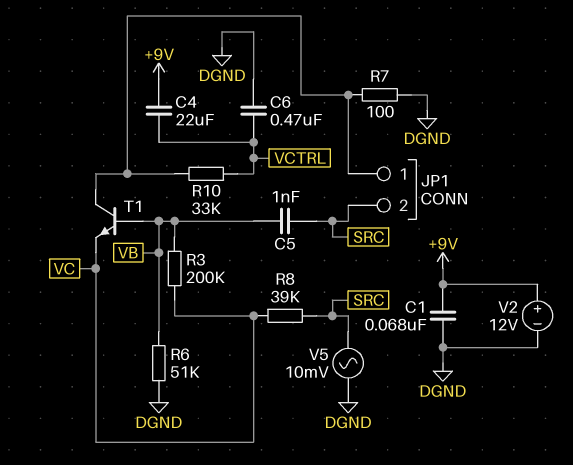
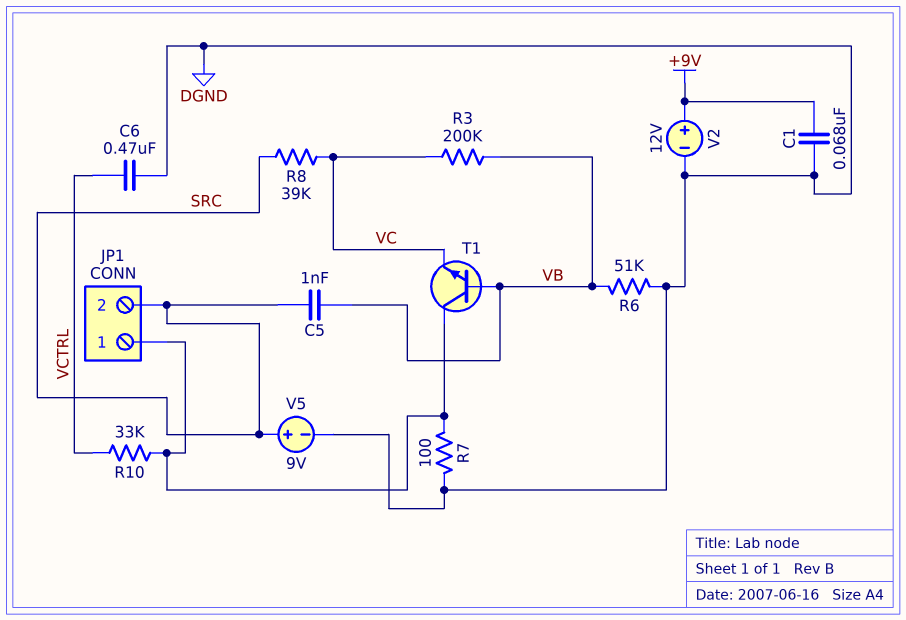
C4: 22uF (+9V, VCTRL) -> none
V5: AC 10mV (DGND, SRC) -> 9V (plus SRC, minus DGND)

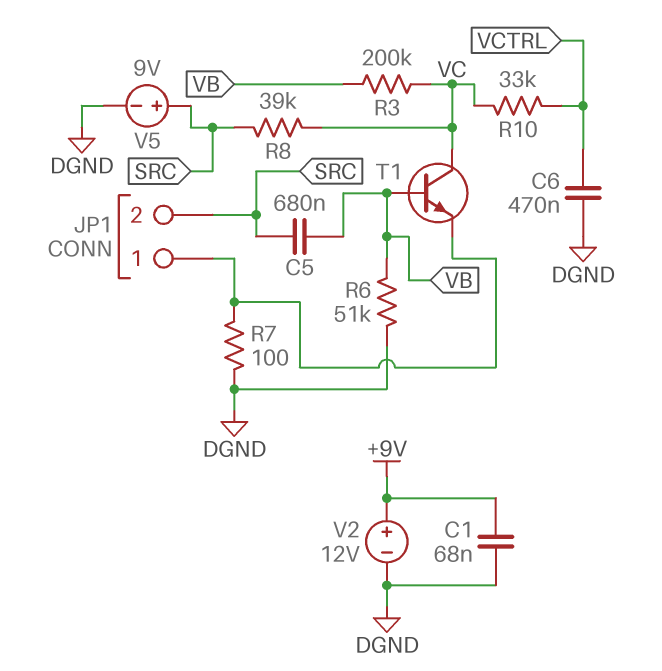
C5: 1nF (SRC, VB) -> 680nF (SRC, VB)
R10: 33k (JP1/1, VCTRL) -> 33k (VC, VCTRL)
T1: NPN (B VB, C JP1/1, E VC) -> NPN (B VB, C VC, E JP1/1)

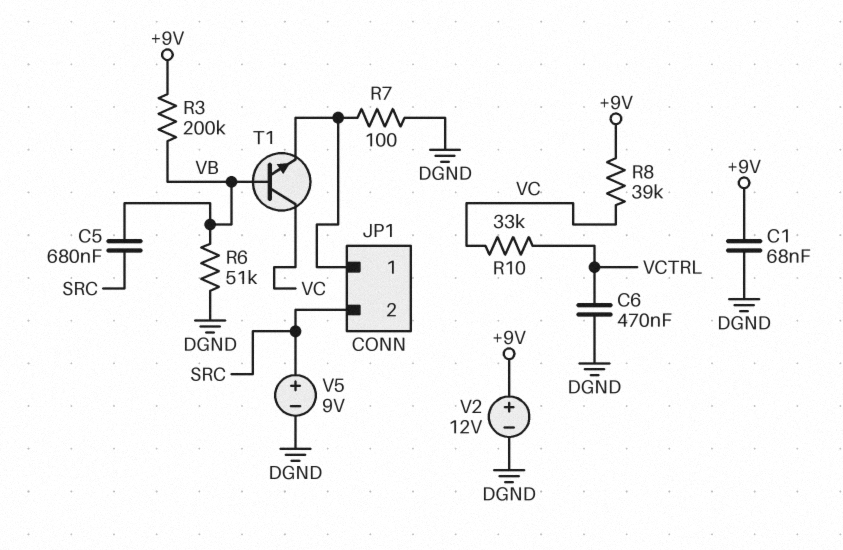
R3: 200k (VB, VC) -> 200k (+9V, VB)
R8: 39k (SRC, VC) -> 39k (+9V, VC)

